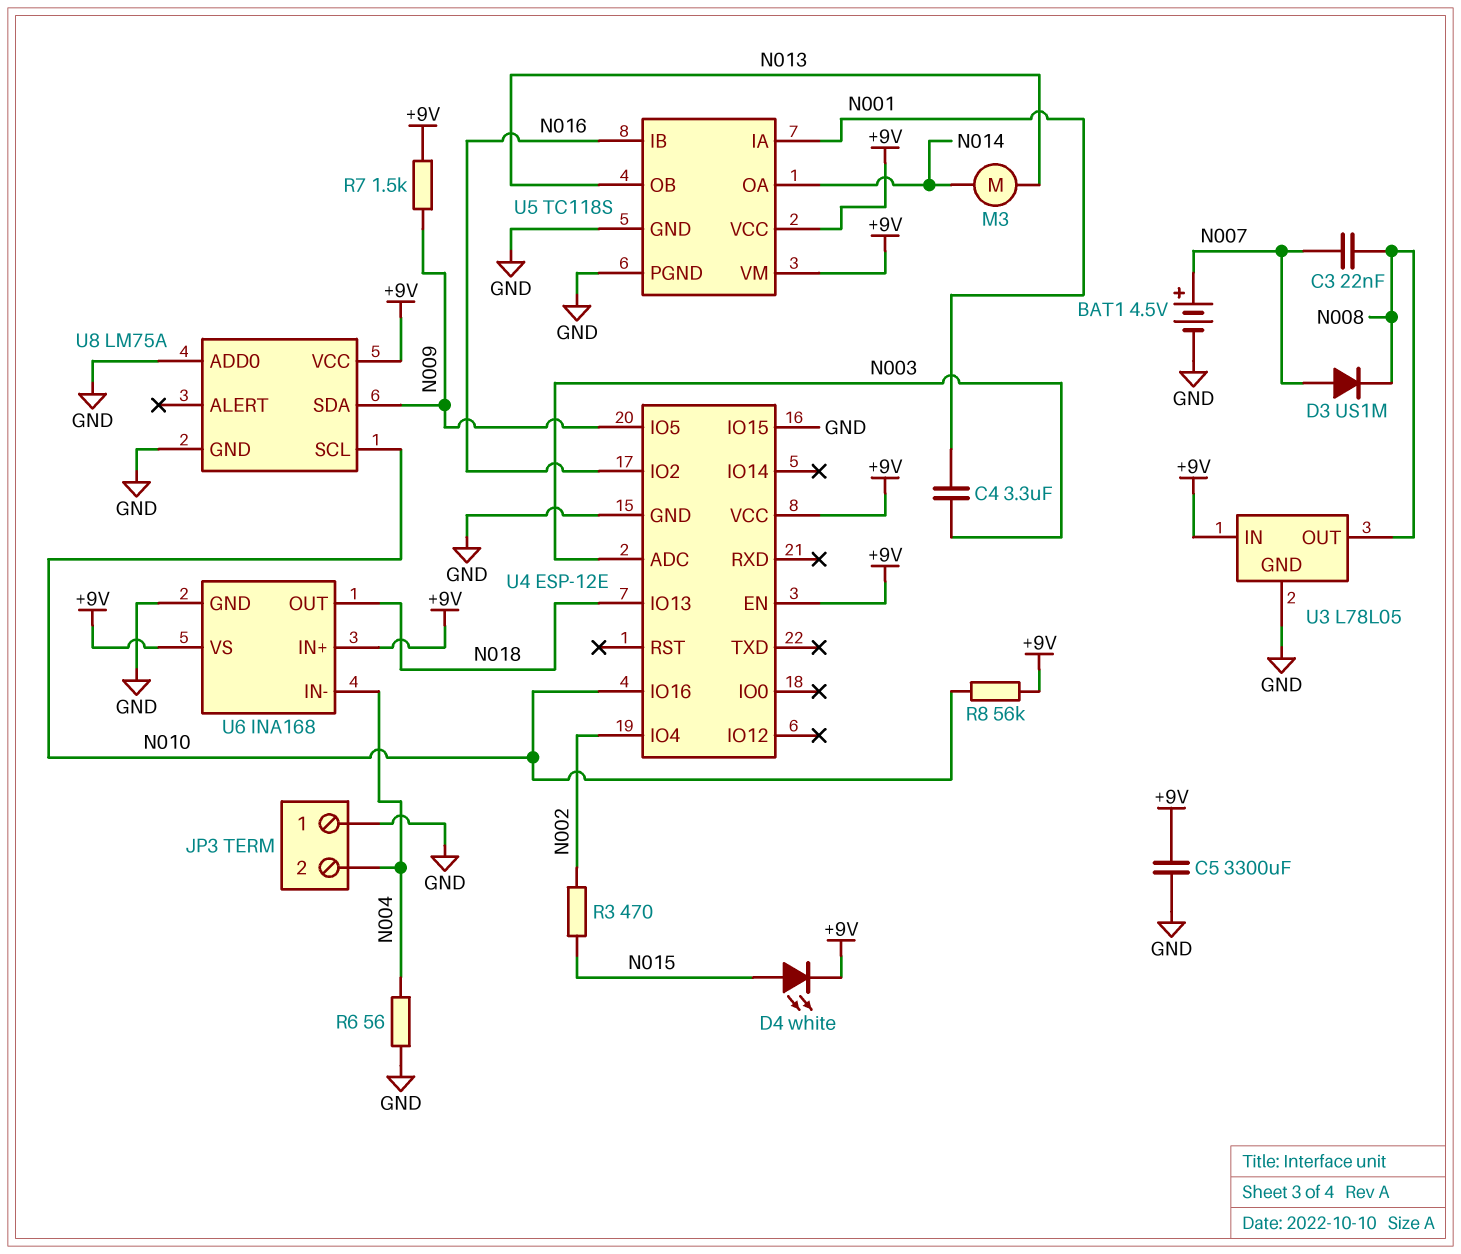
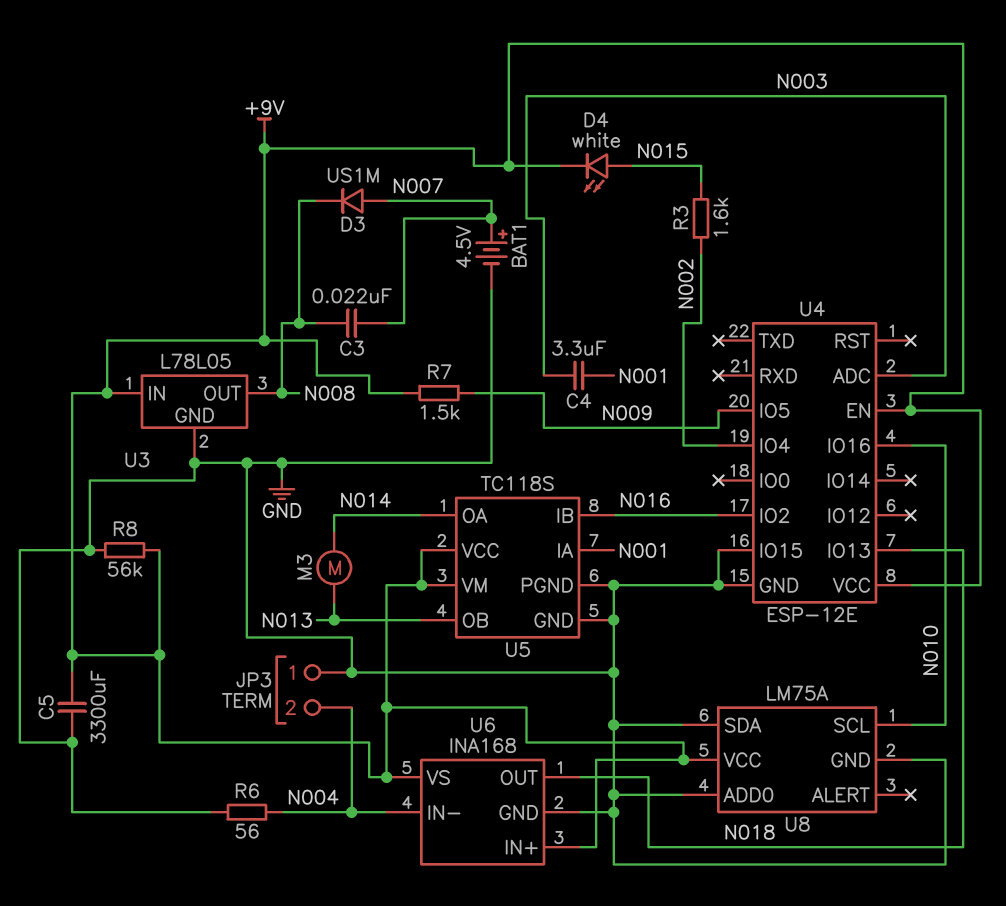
R3: 470 (N002, N015) -> 1.6k (N002, N015)
R8: 56k (+9V, N010) -> 56k (+9V, GND)
U8 pin SDA: N009 -> GND

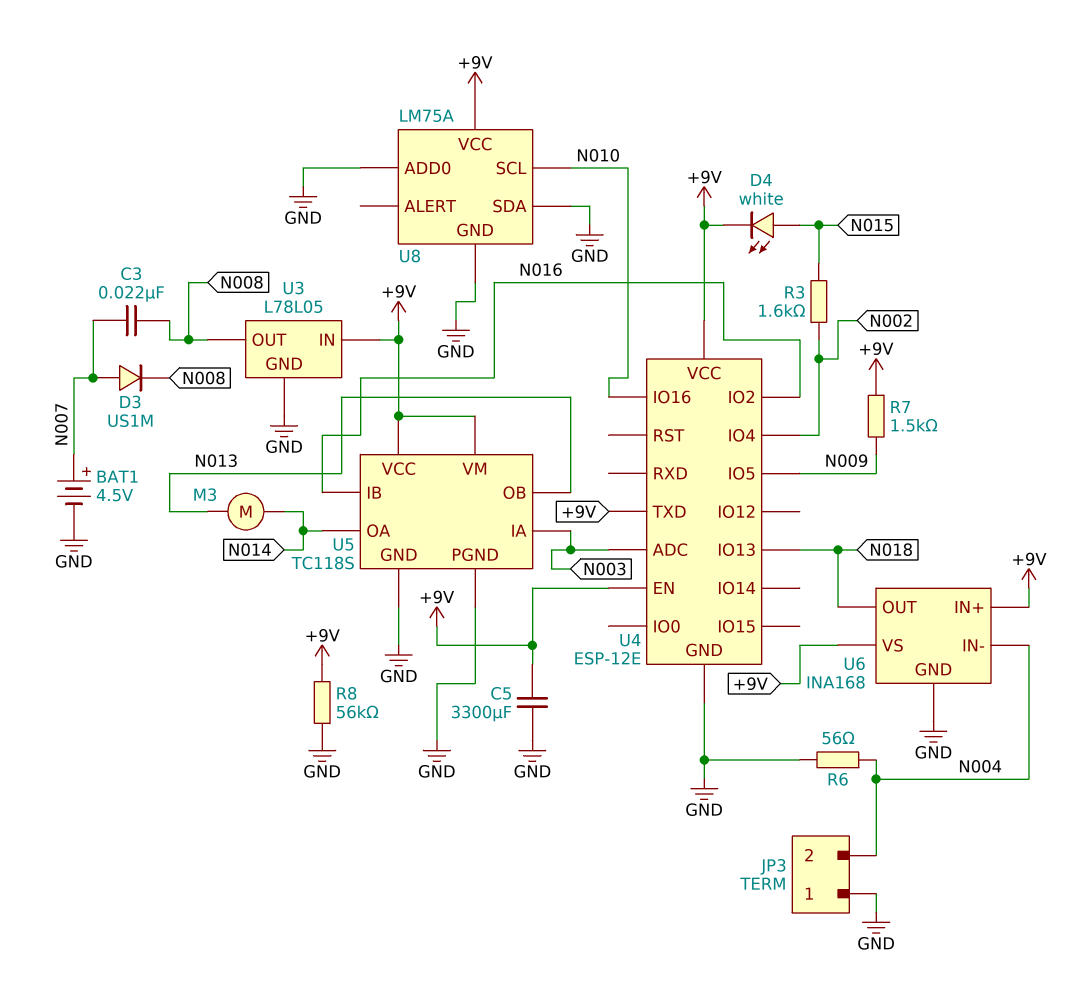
C4: 3.3uF (N001, N003) -> none
U4 pin IO15: GND -> none
U4 pin TXD: none -> +9V
U5 pin IA: N001 -> N003

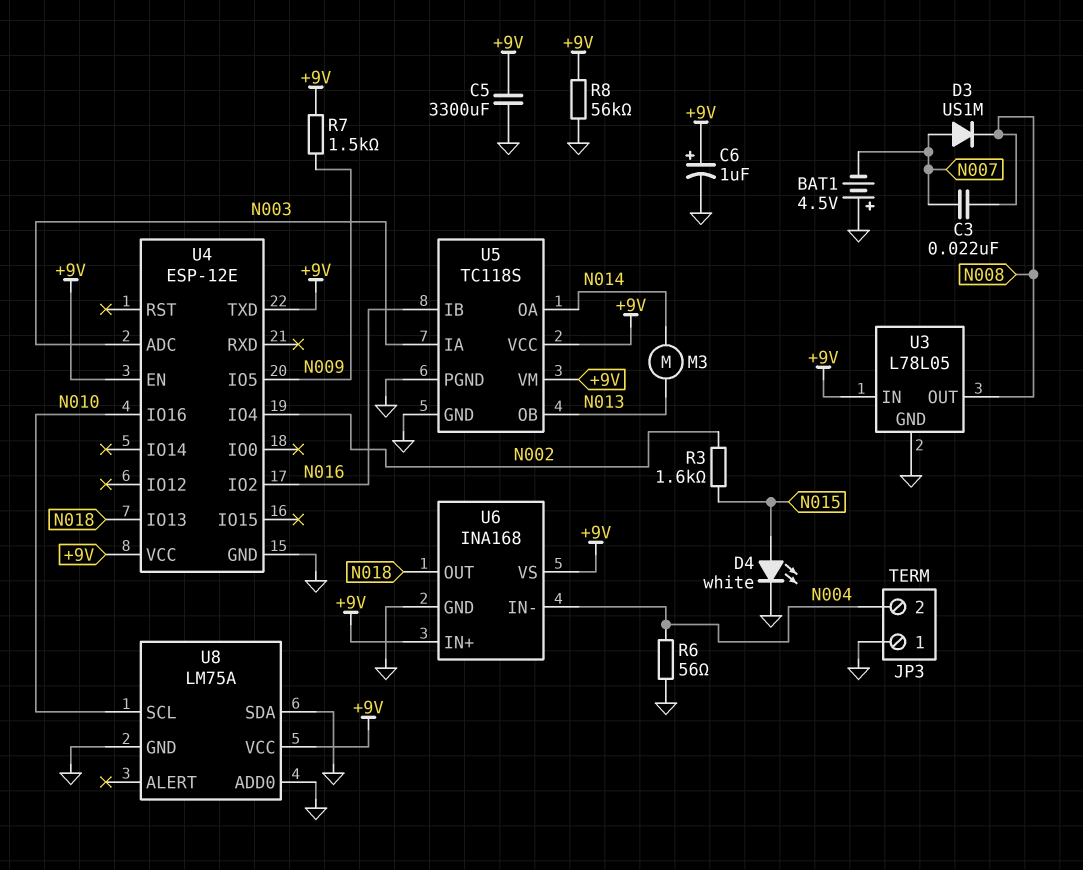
BAT1: 4.5V (plus N007, minus GND) -> 4.5V (plus GND, minus N007)
C6: none -> 1uF (plus +9V, minus GND)
D4: LED white (A N015, K +9V) -> LED white (A N015, K GND)

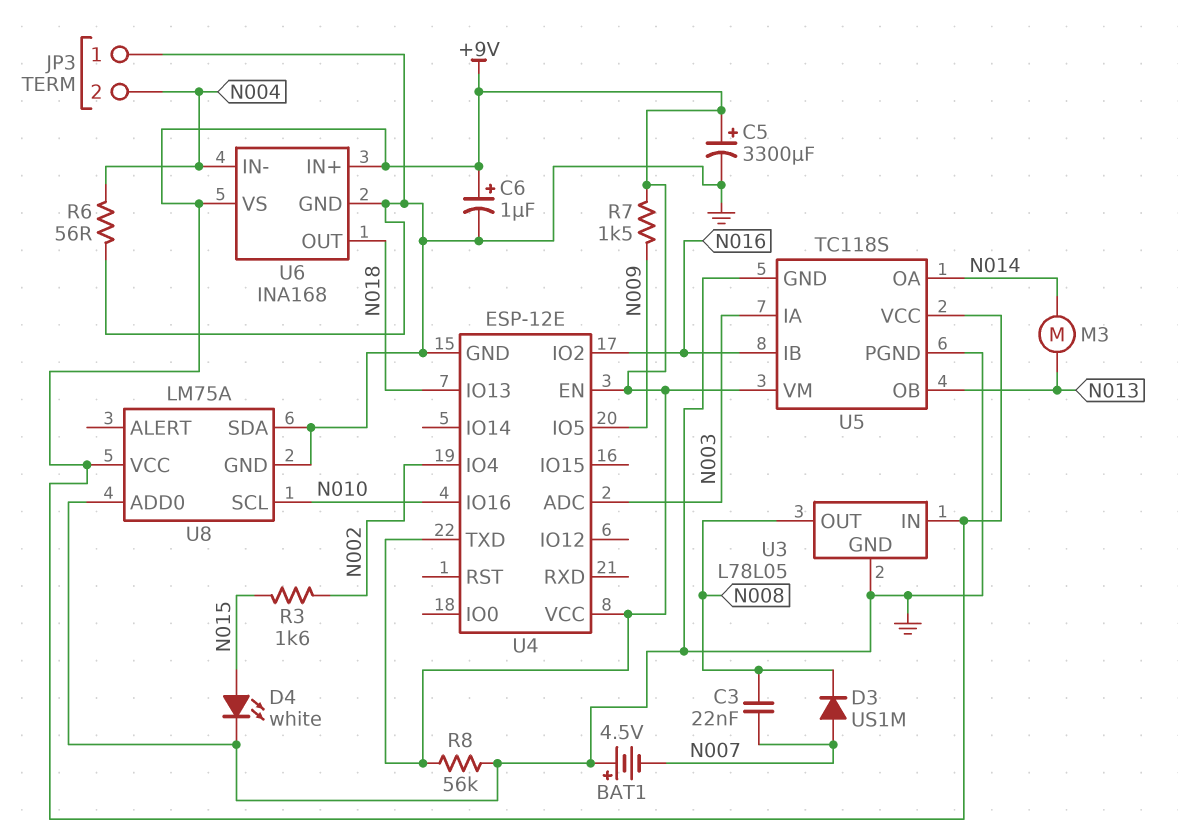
C5: 3300uF (+9V, GND) -> 3300uF (plus +9V, minus GND)

